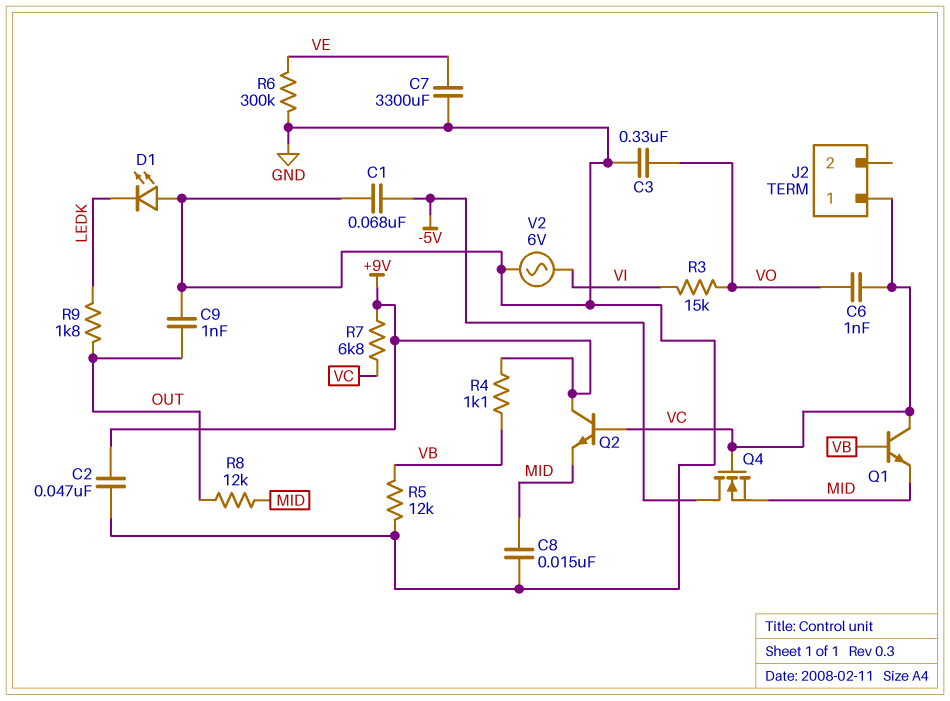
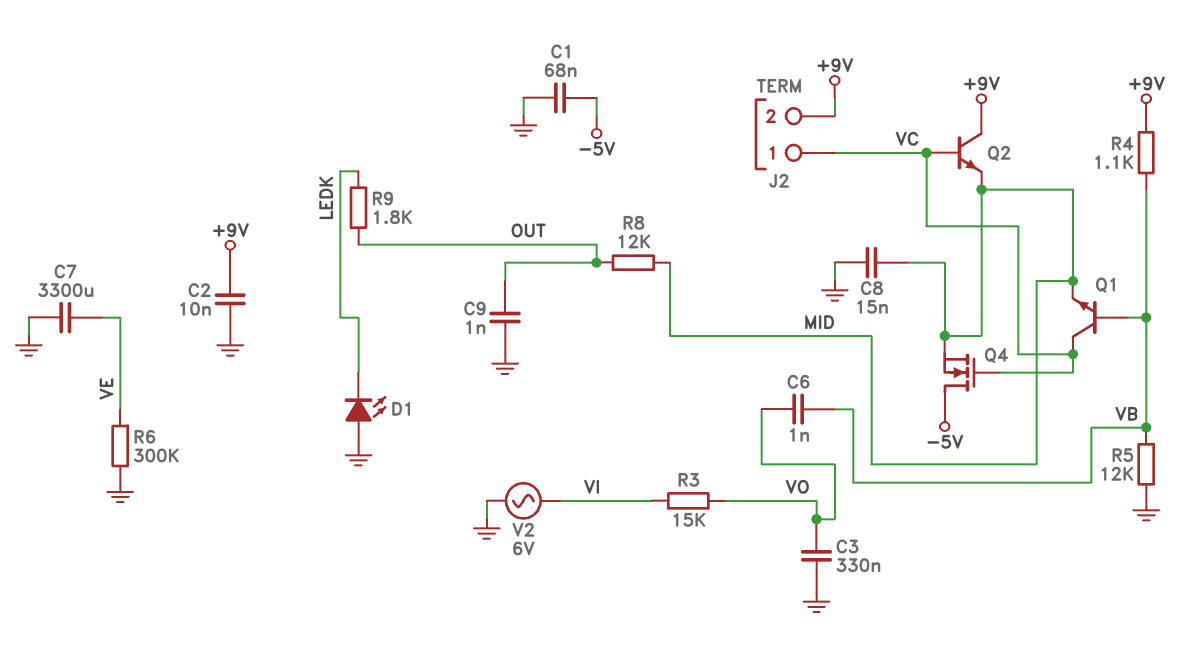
C2: 47nF (+9V, GND) -> 10nF (+9V, GND)
C6: 1nF (VC, VO) -> 1nF (VB, VO)
J2 pin 2: none -> +9V
R7: 6.8k (+9V, VC) -> none

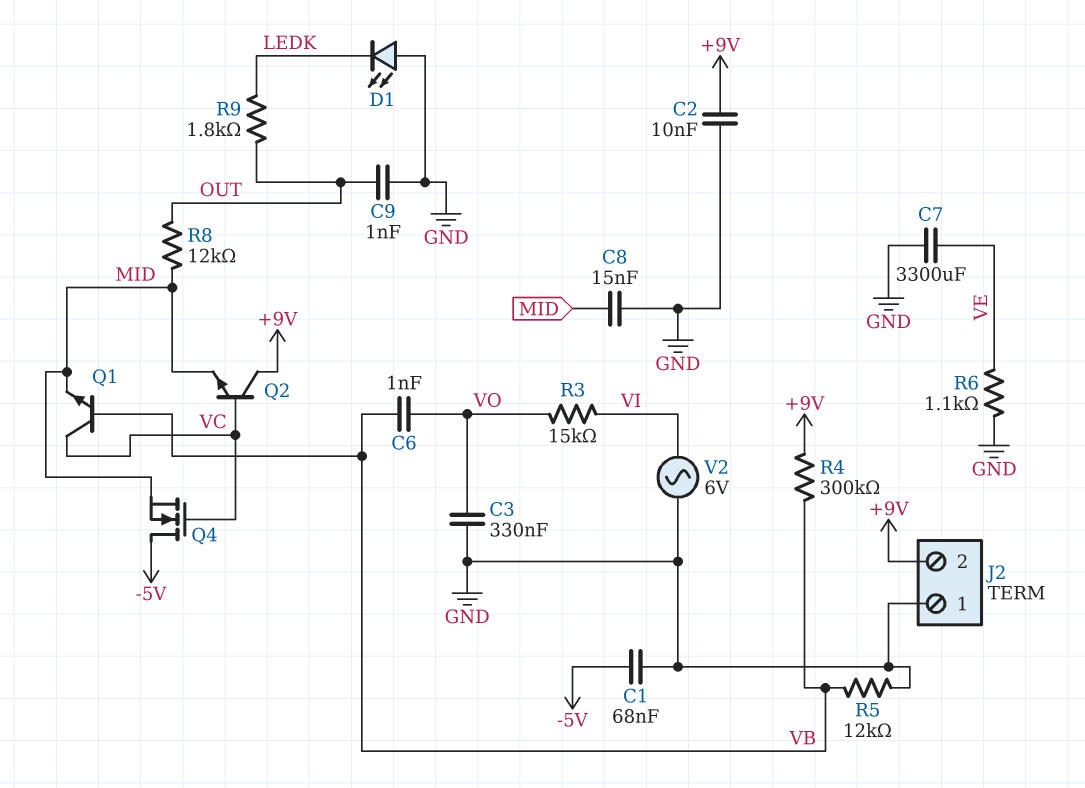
J2 pin 1: VC -> GND
R4: 1.1k (+9V, VB) -> 300k (+9V, VB)
R6: 300k (GND, VE) -> 1.1k (GND, VE)

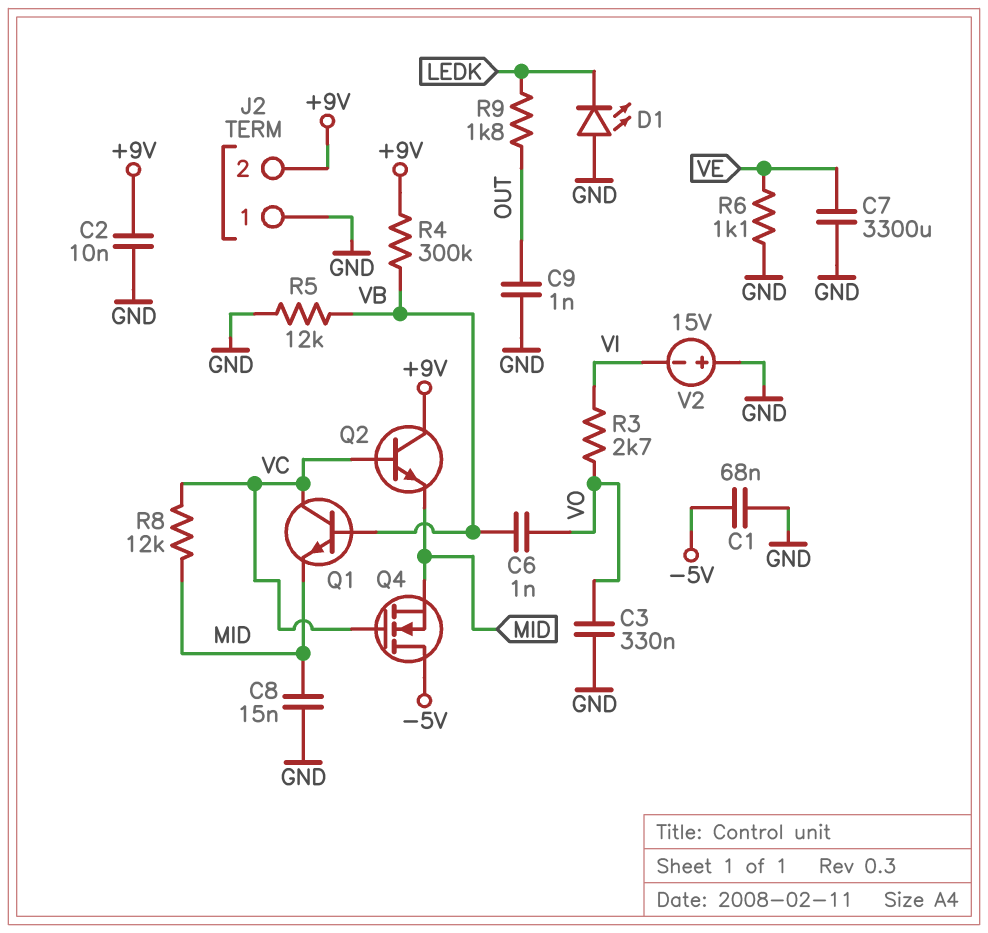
R3: 15k (VI, VO) -> 2.7k (VI, VO)
R8: 12k (MID, OUT) -> 12k (MID, VC)
V2: AC 6V (GND, VI) -> 15V (plus GND, minus VI)

